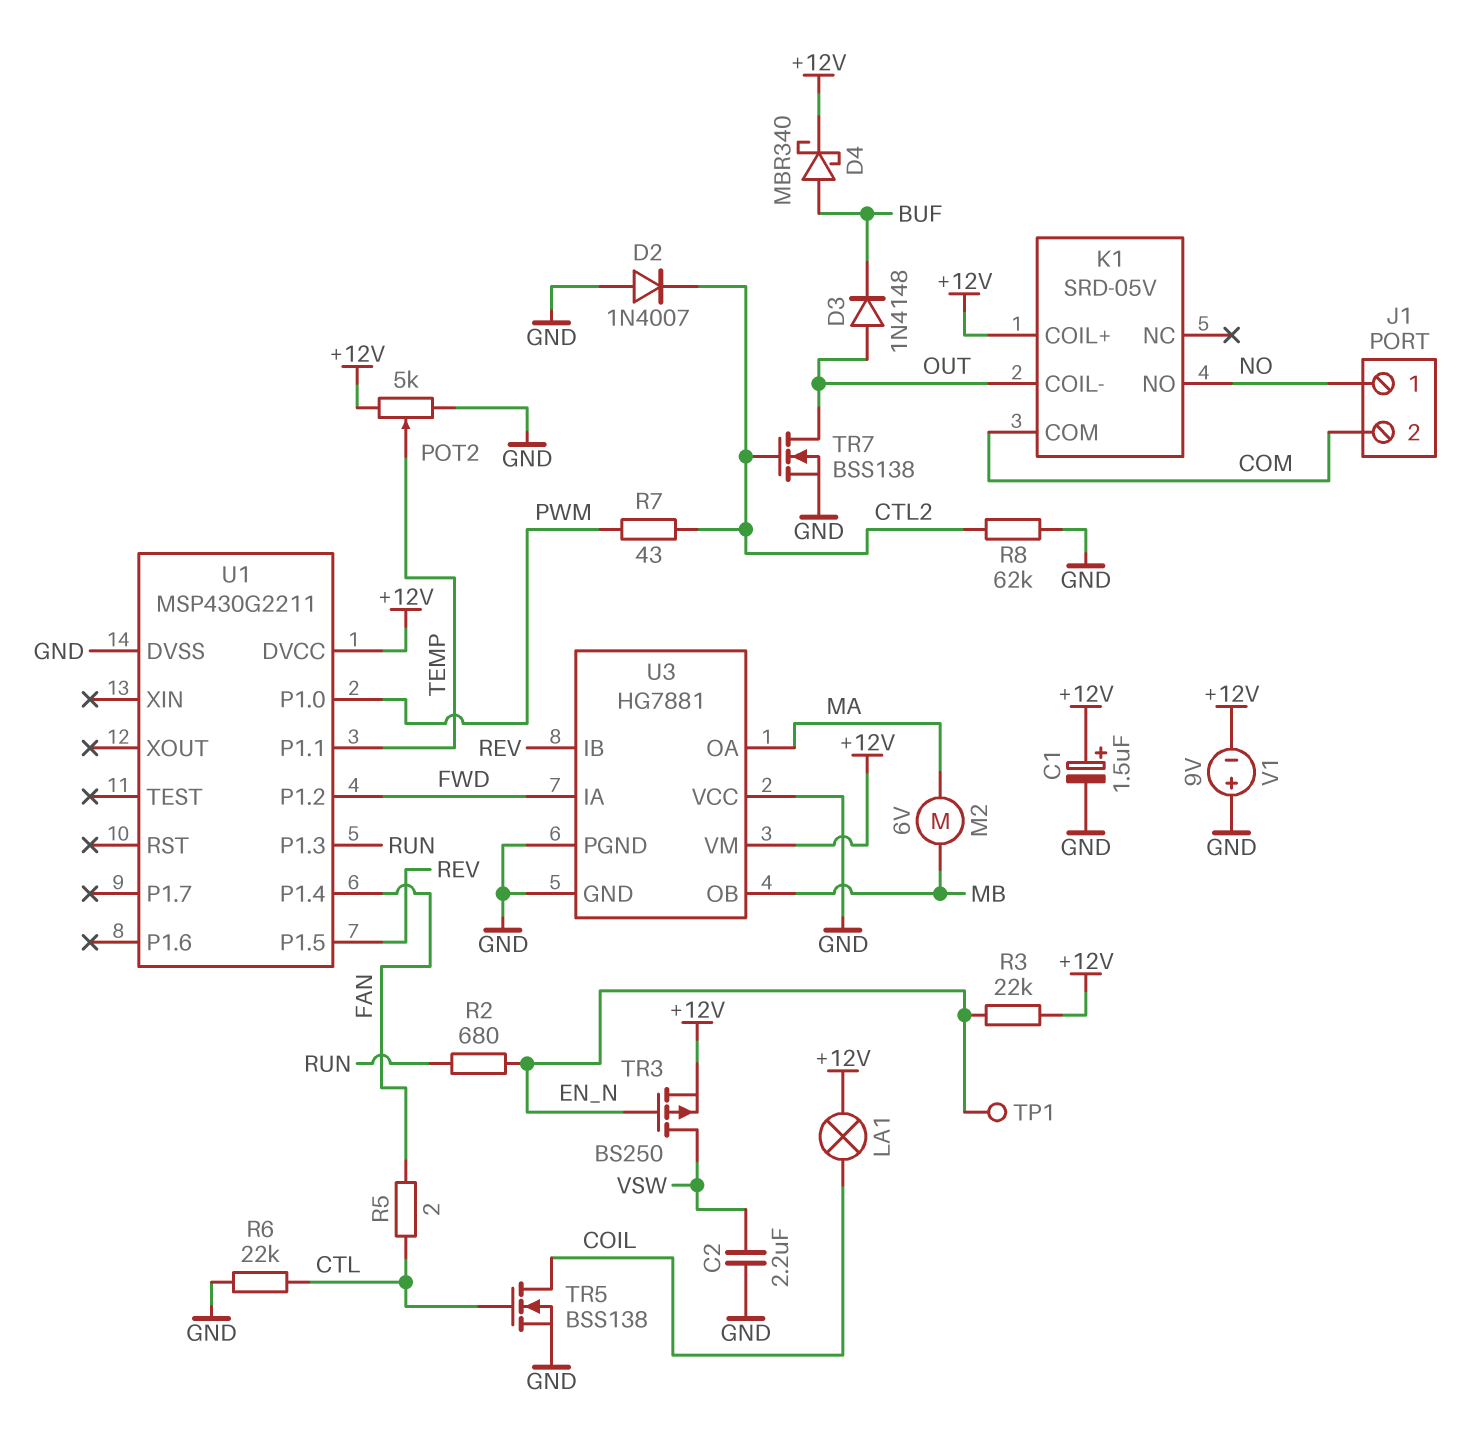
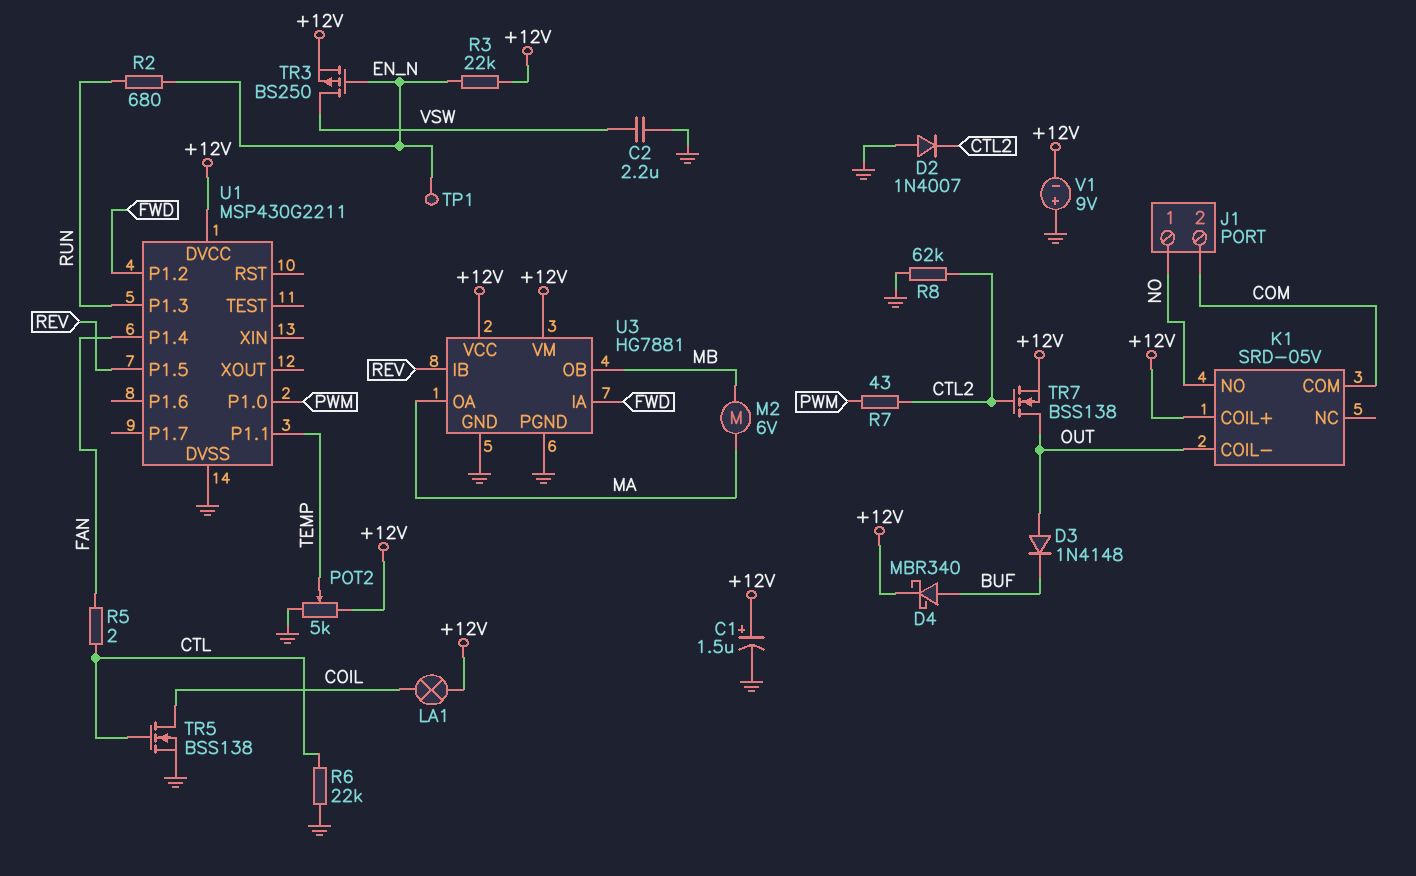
TR7: NMOS BSS138 (G CTL2, D OUT, S GND) -> NMOS BSS138 (G CTL2, D OUT, S +12V)
U3 pin VCC: GND -> +12V

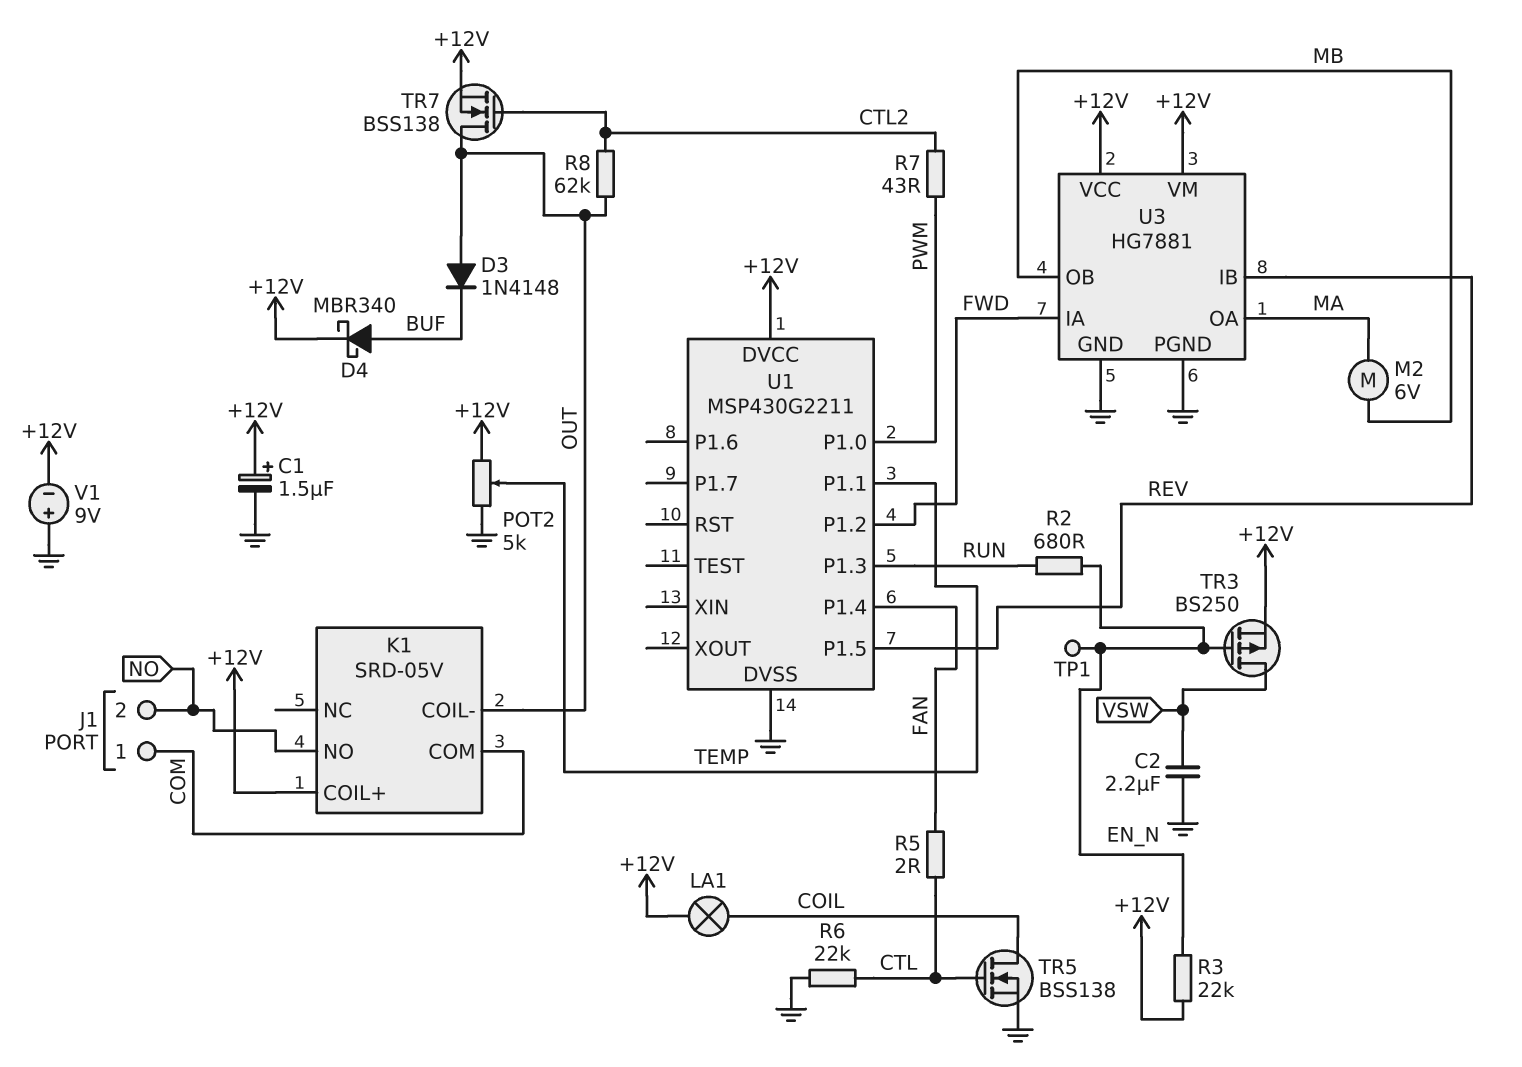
D2: diode 1N4007 (A GND, K CTL2) -> none
J1 pin 1: NO -> COM
J1 pin 2: COM -> NO
R8: 62k (CTL2, GND) -> 62k (CTL2, OUT)

